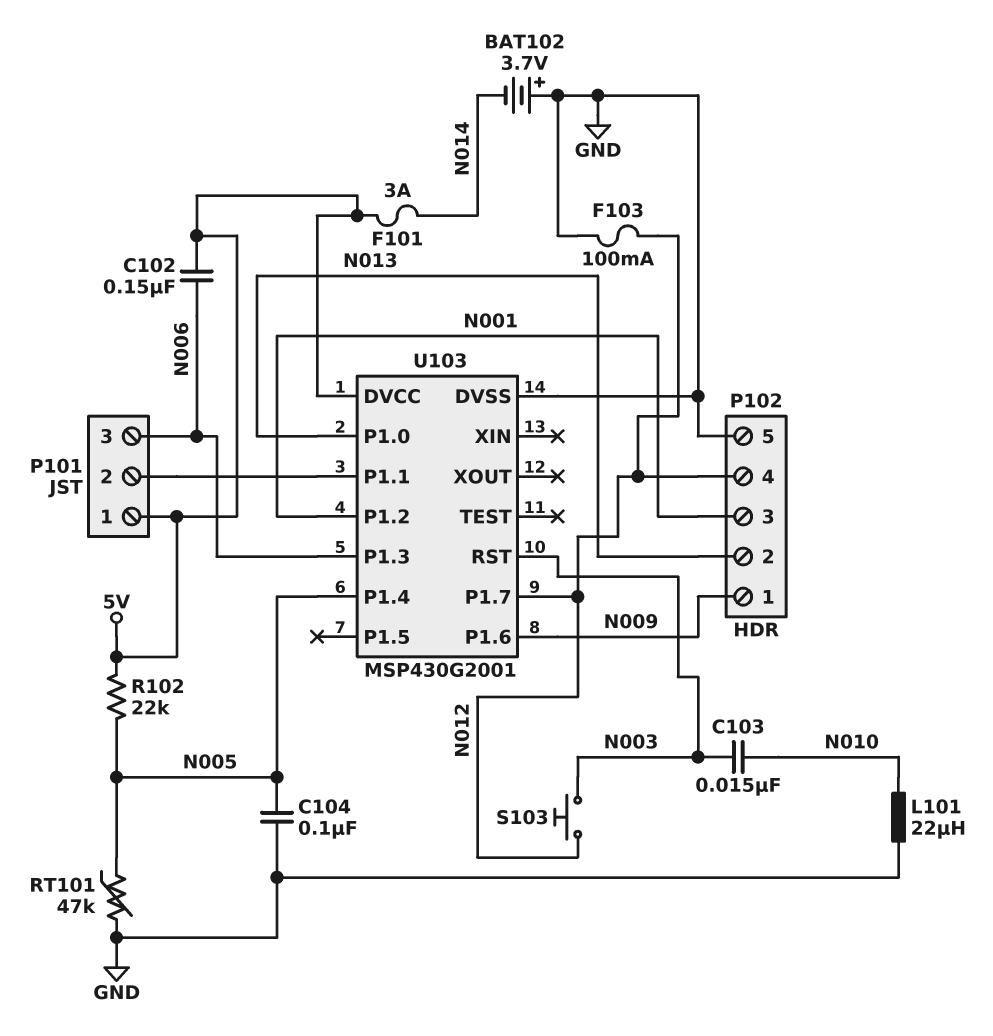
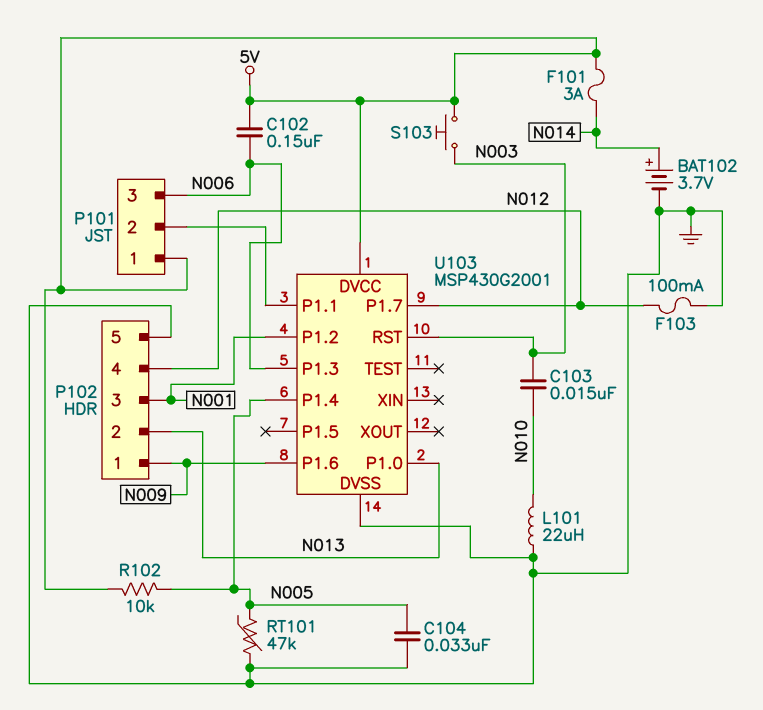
BAT102: 3.7V (plus GND, minus N014) -> 3.7V (plus N014, minus GND)
C104: 100nF (GND, N005) -> 33nF (GND, N005)
R102: 22k (5V, N005) -> 10k (5V, N005)
S103: button (N003, N012) -> button (5V, N003)

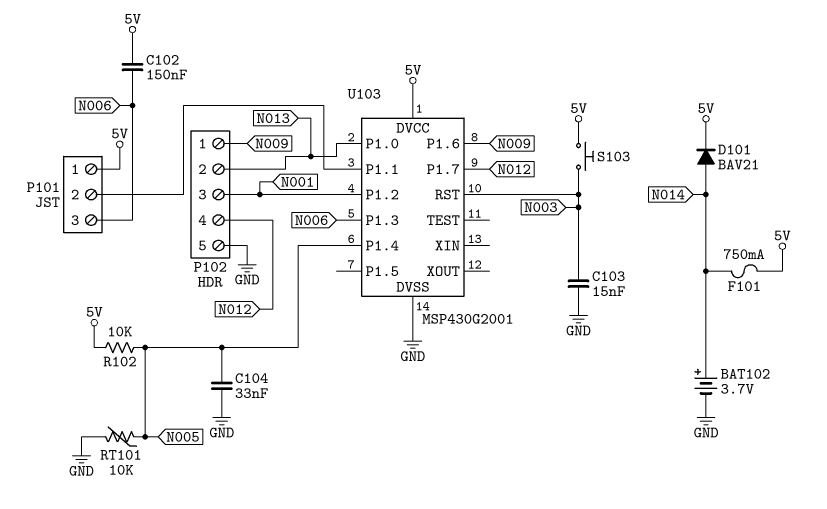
C103: 15nF (N003, N010) -> 15nF (GND, N003)
D101: none -> diode BAV21 (A N014, K 5V)
F101: 3A (5V, N014) -> 750mA (5V, N014)
F103: 100mA (GND, N012) -> none
L101: 22uH (GND, N010) -> none
RT101: 47k (GND, N005) -> 10k (GND, N005)

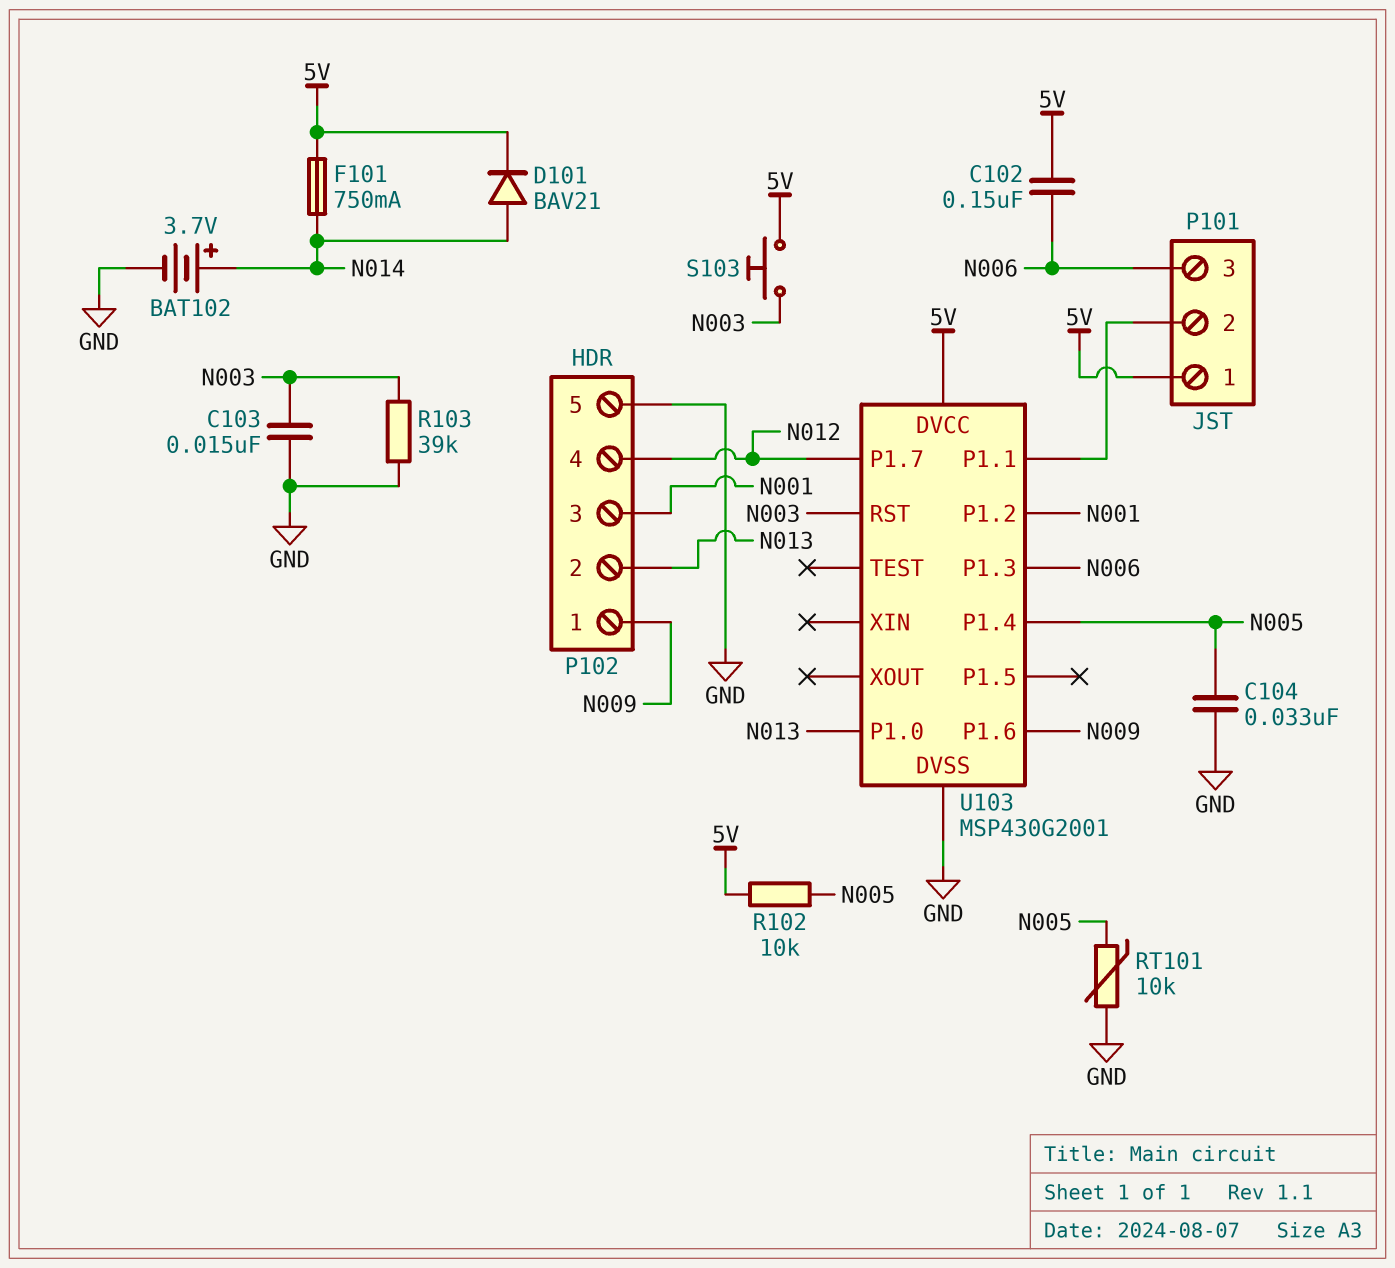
R103: none -> 39k (GND, N003)

